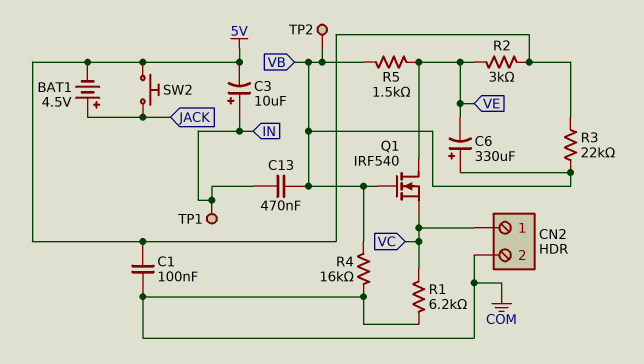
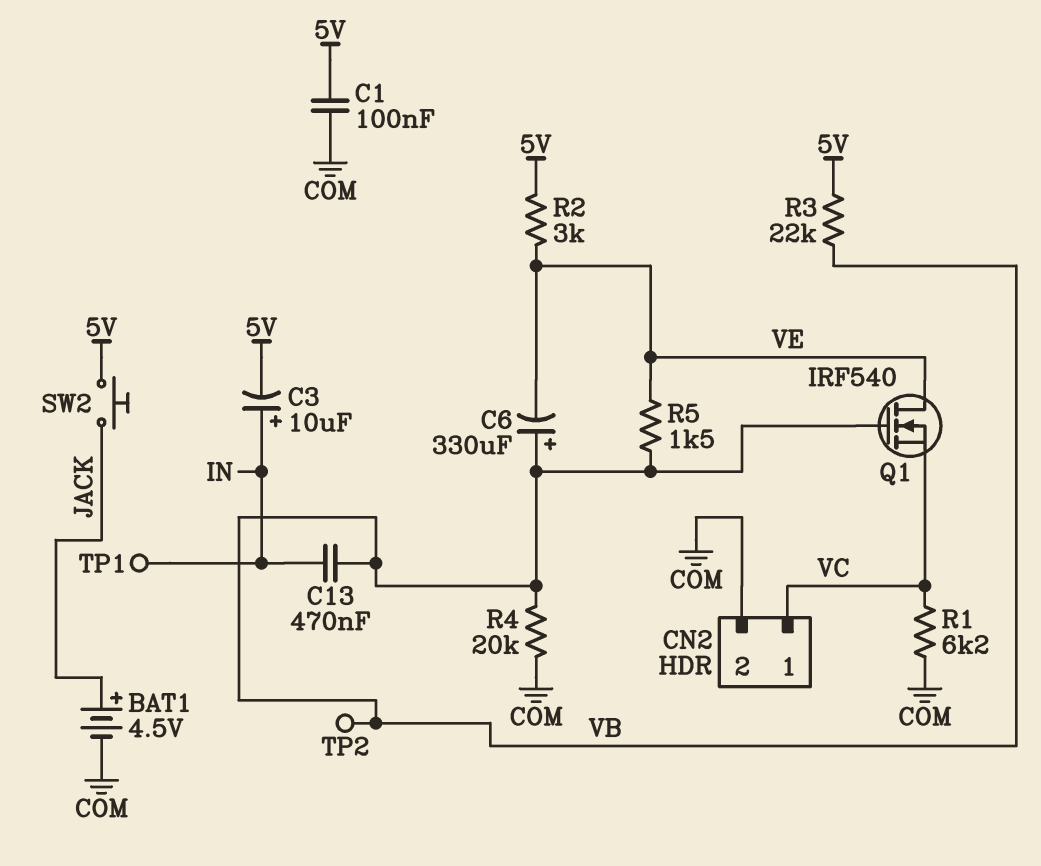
BAT1: 4.5V (plus JACK, minus 5V) -> 4.5V (plus JACK, minus COM)
R4: 16k (COM, VB) -> 20k (COM, VB)

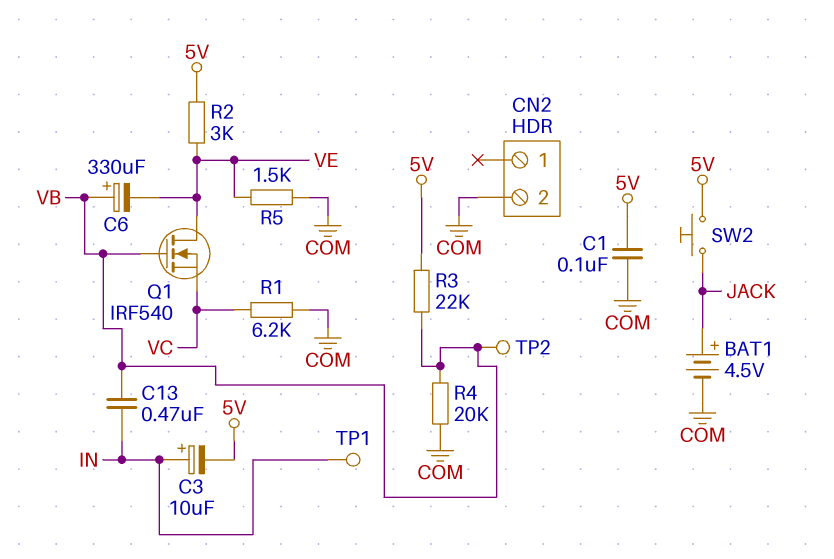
CN2 pin 1: VC -> none
R5: 1.5k (VB, VE) -> 1.5k (COM, VE)

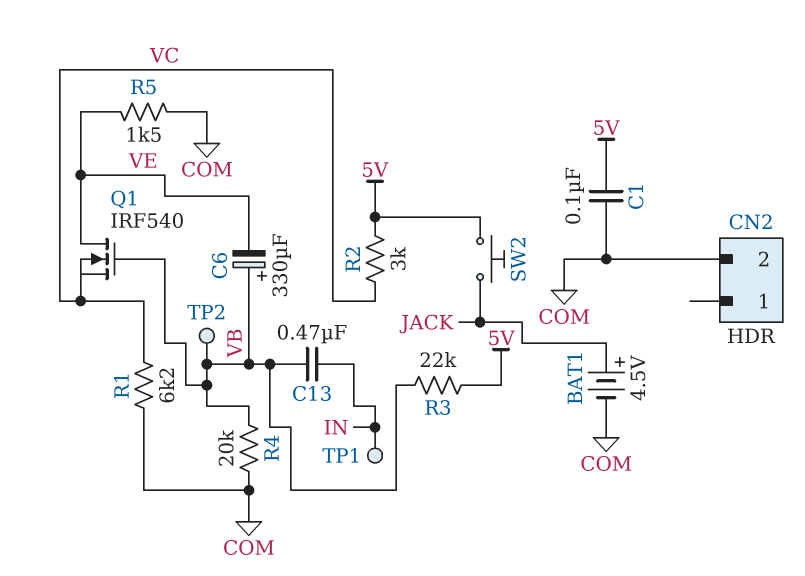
C3: 10uF (plus IN, minus 5V) -> none
R2: 3k (5V, VE) -> 3k (5V, VC)

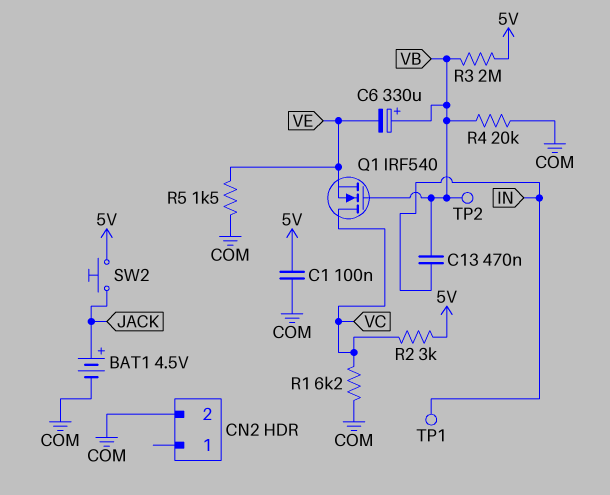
Q1: NMOS IRF540 (G VB, D VE, S VC) -> NMOS IRF540 (G VB, D VC, S VE)
R3: 22k (5V, VB) -> 2M (5V, VB)

